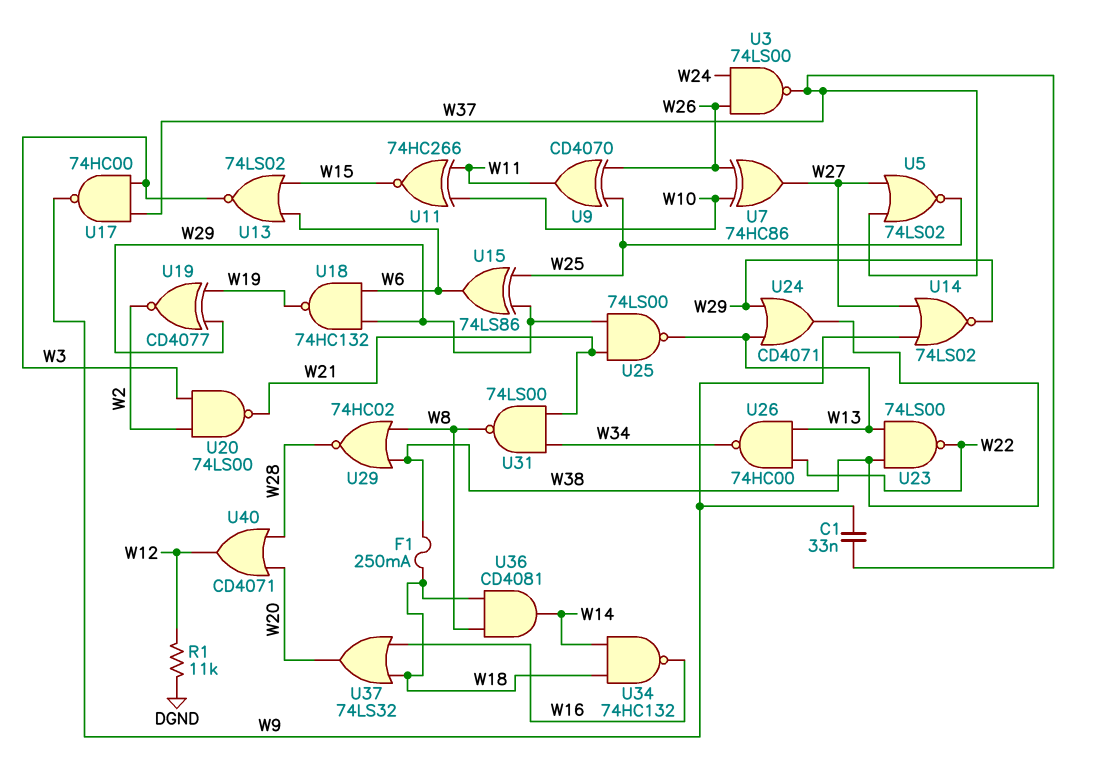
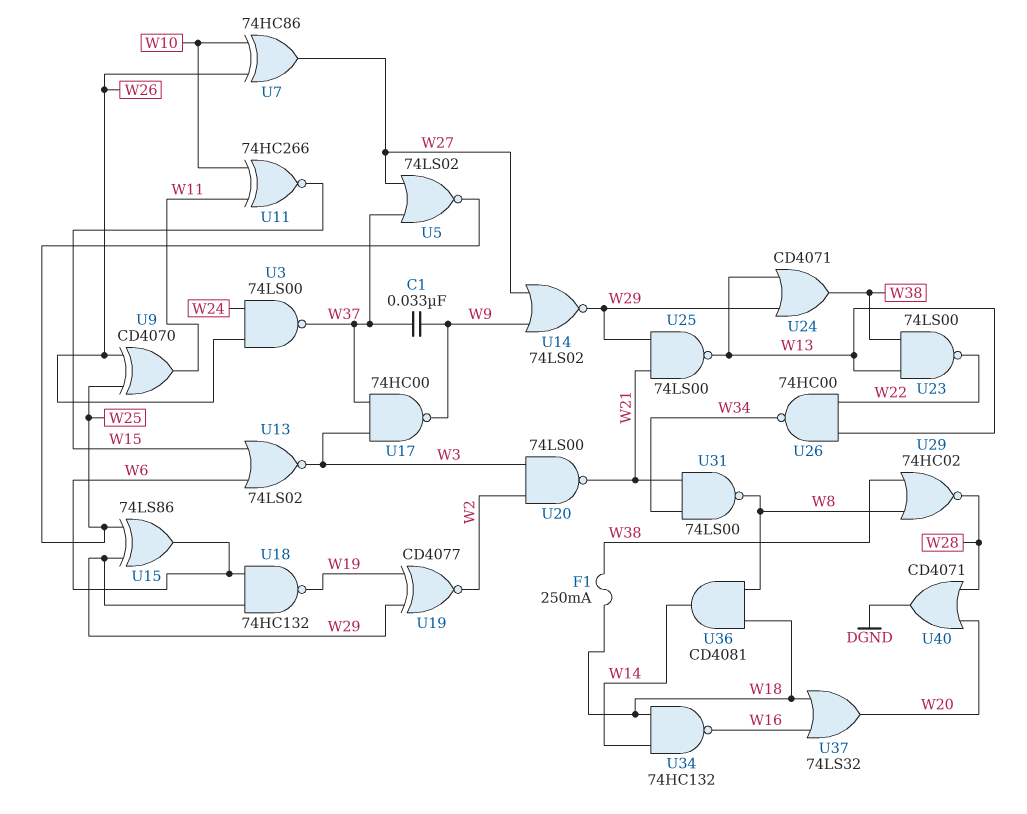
R1: 11k (DGND, W12) -> none
U40: OR CD4071 (in W20, in W28, out W12) -> OR CD4071 (in W20, in W28, out DGND)

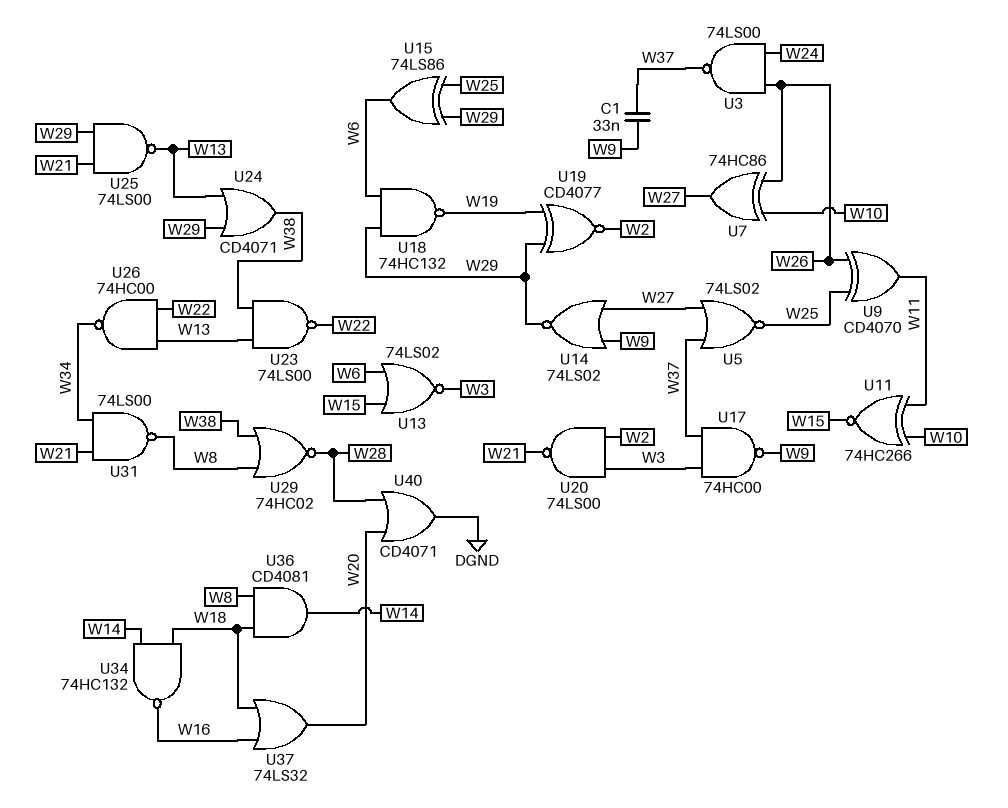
F1: 250mA (W18, W38) -> none

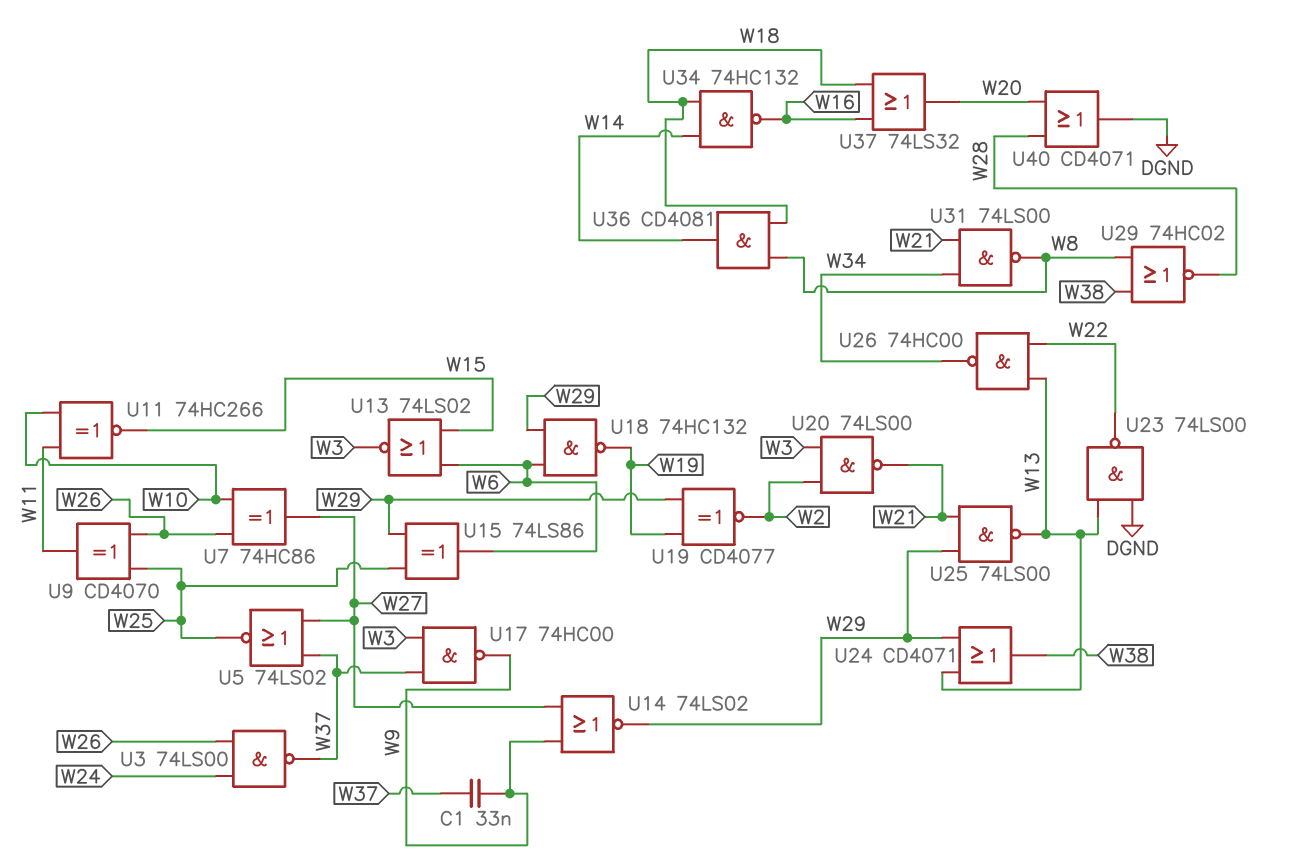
U23: NAND 74LS00 (in W13, in W38, out W22) -> NAND 74LS00 (in DGND, in W13, out W22)

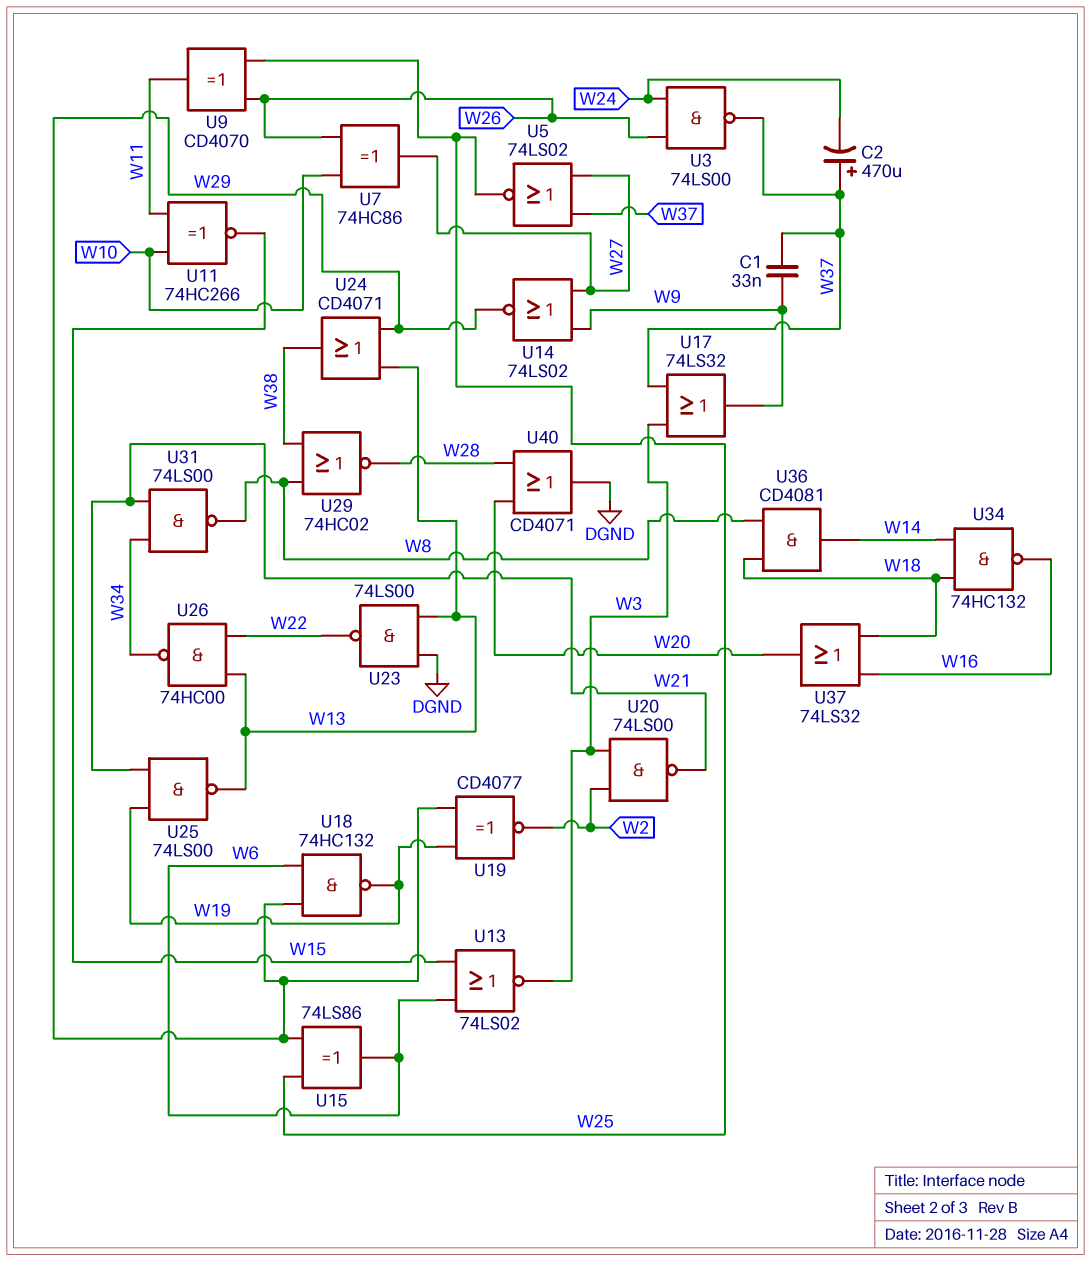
C2: none -> 470uF (plus W37, minus W24)
U17: NAND 74HC00 (in W3, in W37, out W9) -> OR 74LS32 (in W3, in W37, out W9)
U25: NAND 74LS00 (in W21, in W29, out W13) -> NAND 74LS00 (in W19, in W21, out W13)

